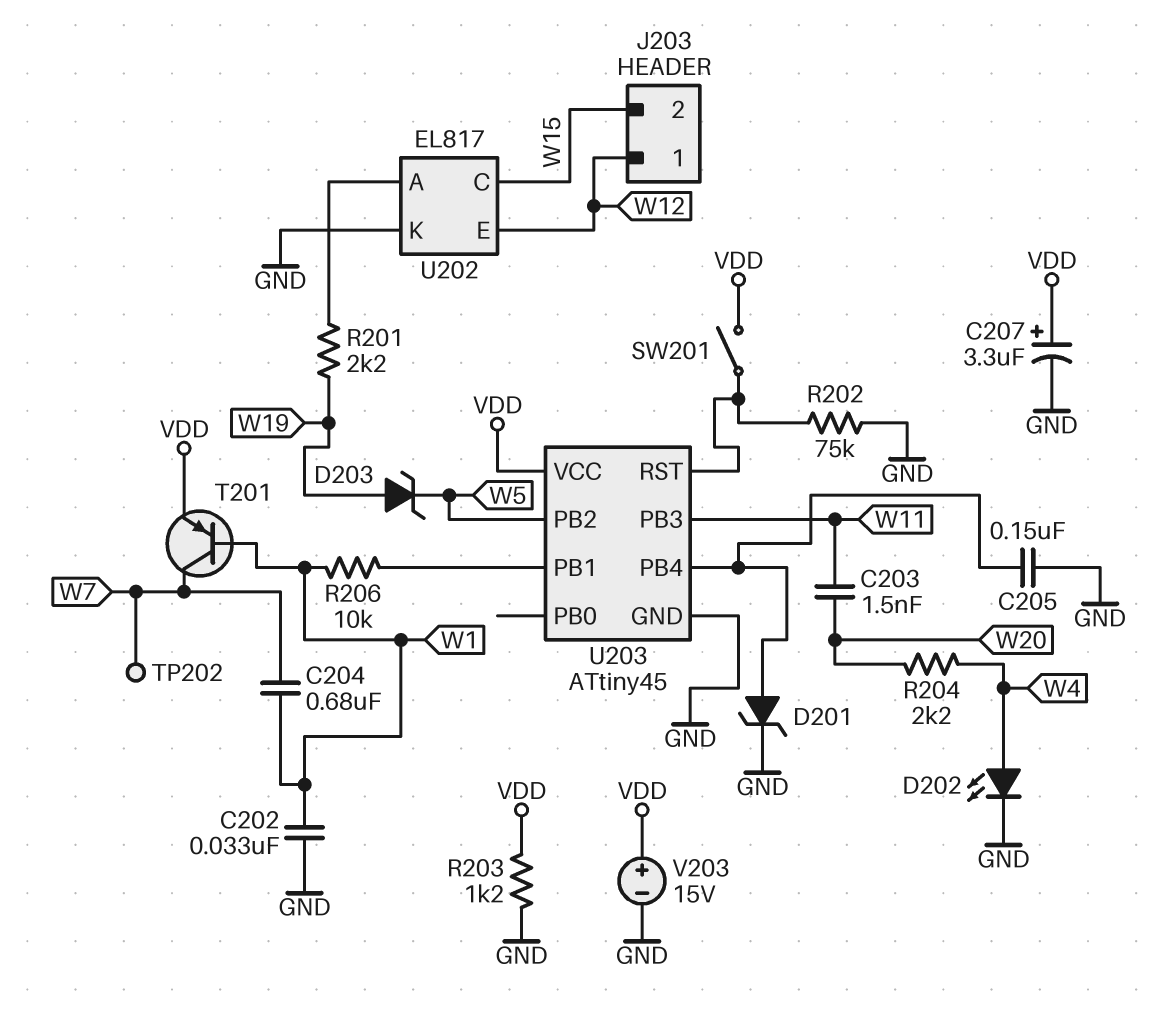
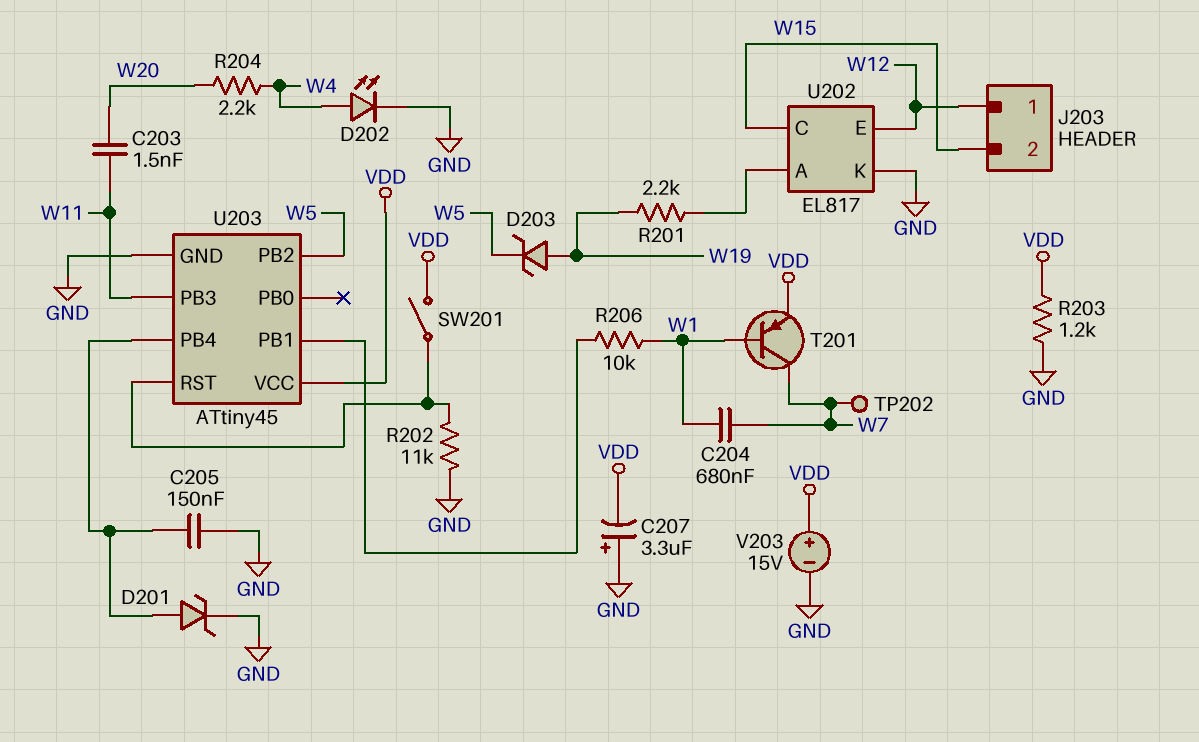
C202: 33nF (GND, W1) -> none
C207: 3.3uF (plus VDD, minus GND) -> 3.3uF (plus GND, minus VDD)
R202: 75k (GND, U203/RST) -> 11k (GND, U203/RST)

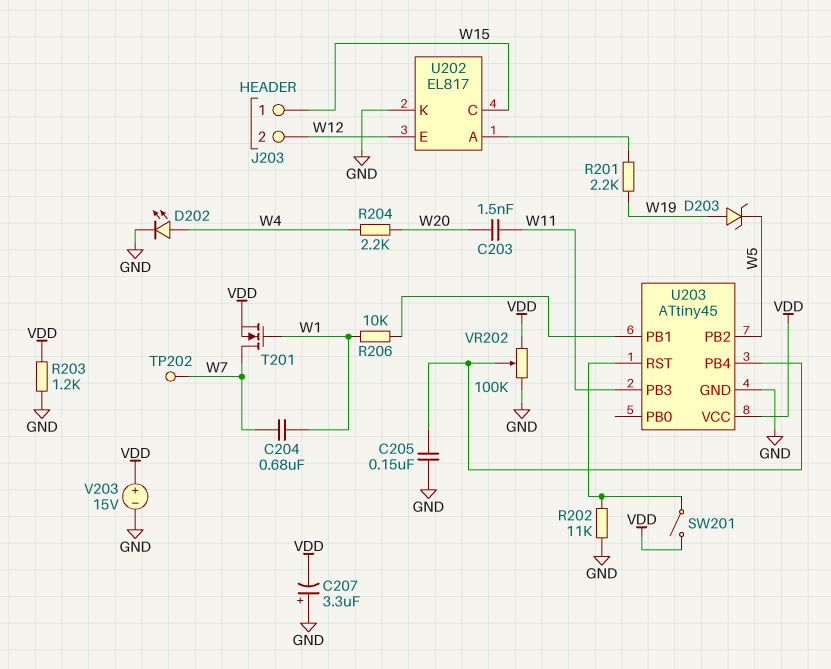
D201: zener (A U203/PB4, K GND) -> none
J203 pin 1: W12 -> W15
J203 pin 2: W15 -> W12
T201: PNP (B W1, C W7, E VDD) -> NMOS (G W1, D W7, S VDD)
VR202: none -> 100k (GND, VDD, wiper U203/PB4)

